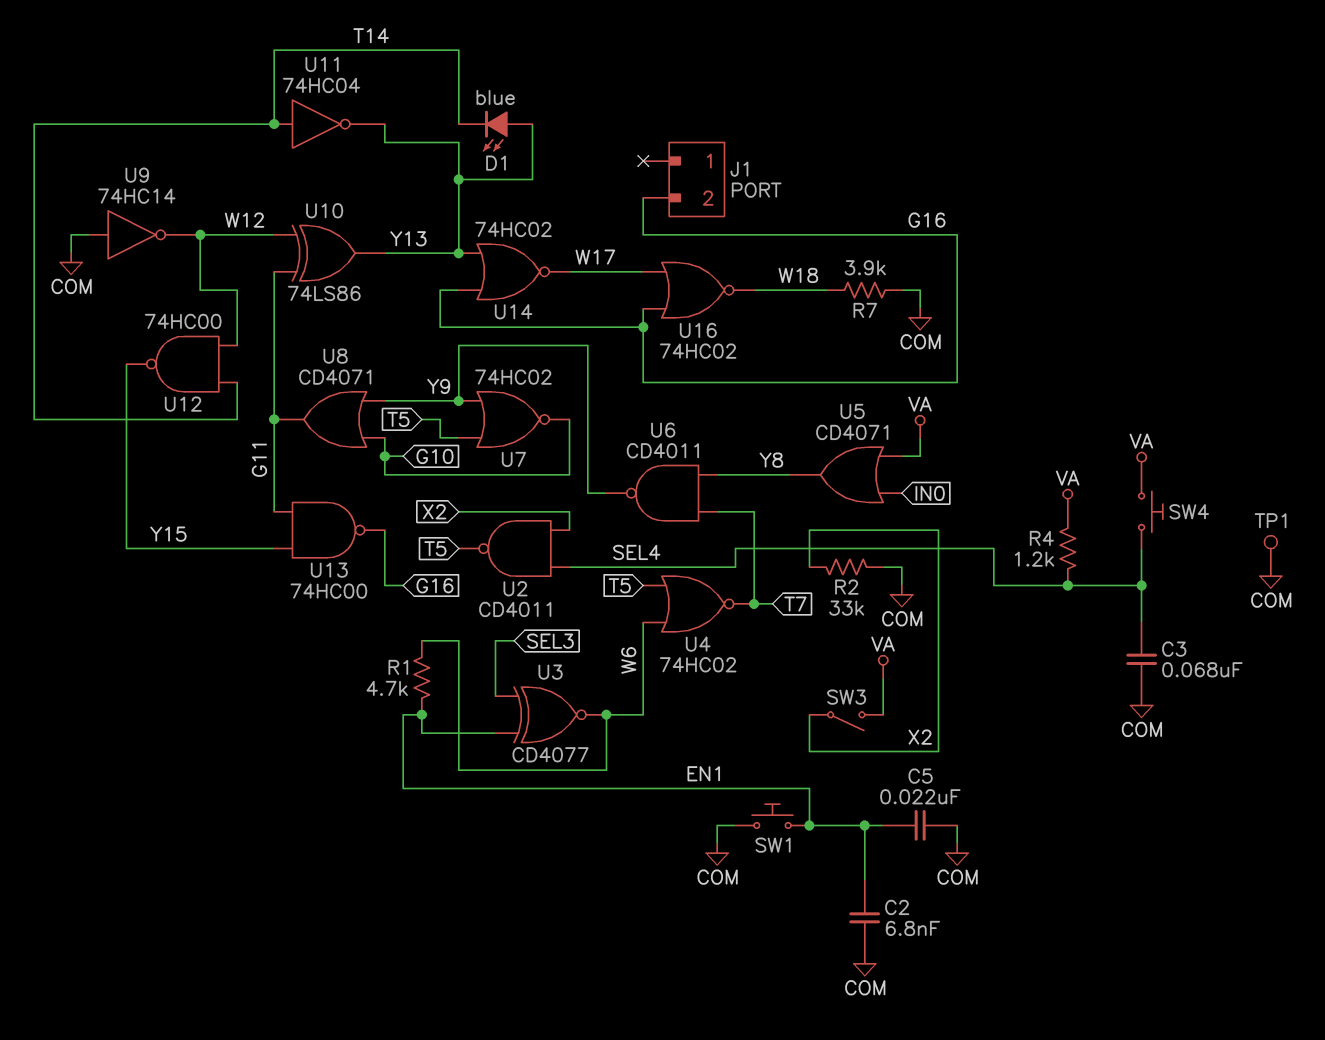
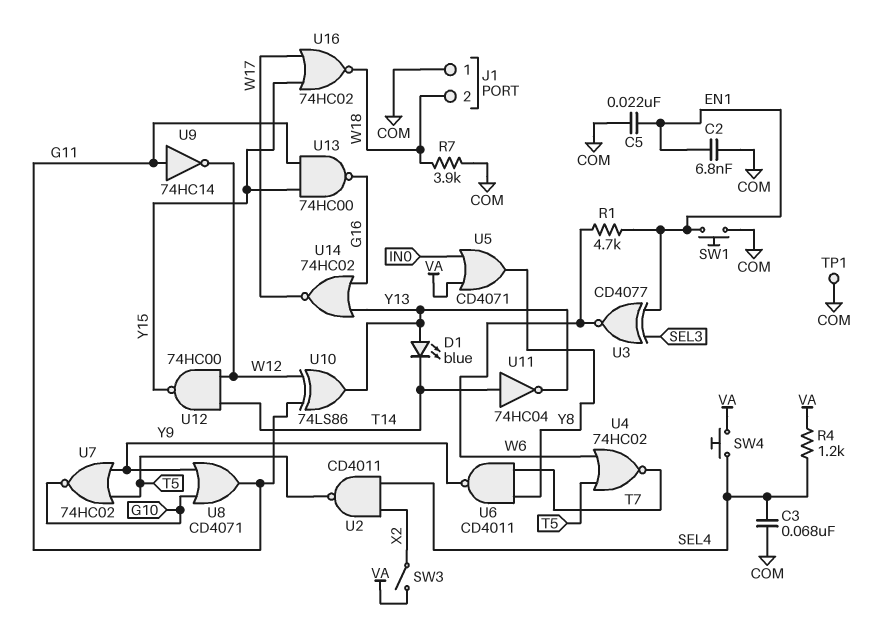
J1 pin 1: none -> COM
J1 pin 2: G16 -> W18
R2: 33k (COM, X2) -> none
U9: NOT 74HC14 (in COM, out W12) -> NOT 74HC14 (in G11, out W12)
U16: NOR 74HC02 (in G16, in W17, out W18) -> NOR 74HC02 (in W17, in Y15, out W18)

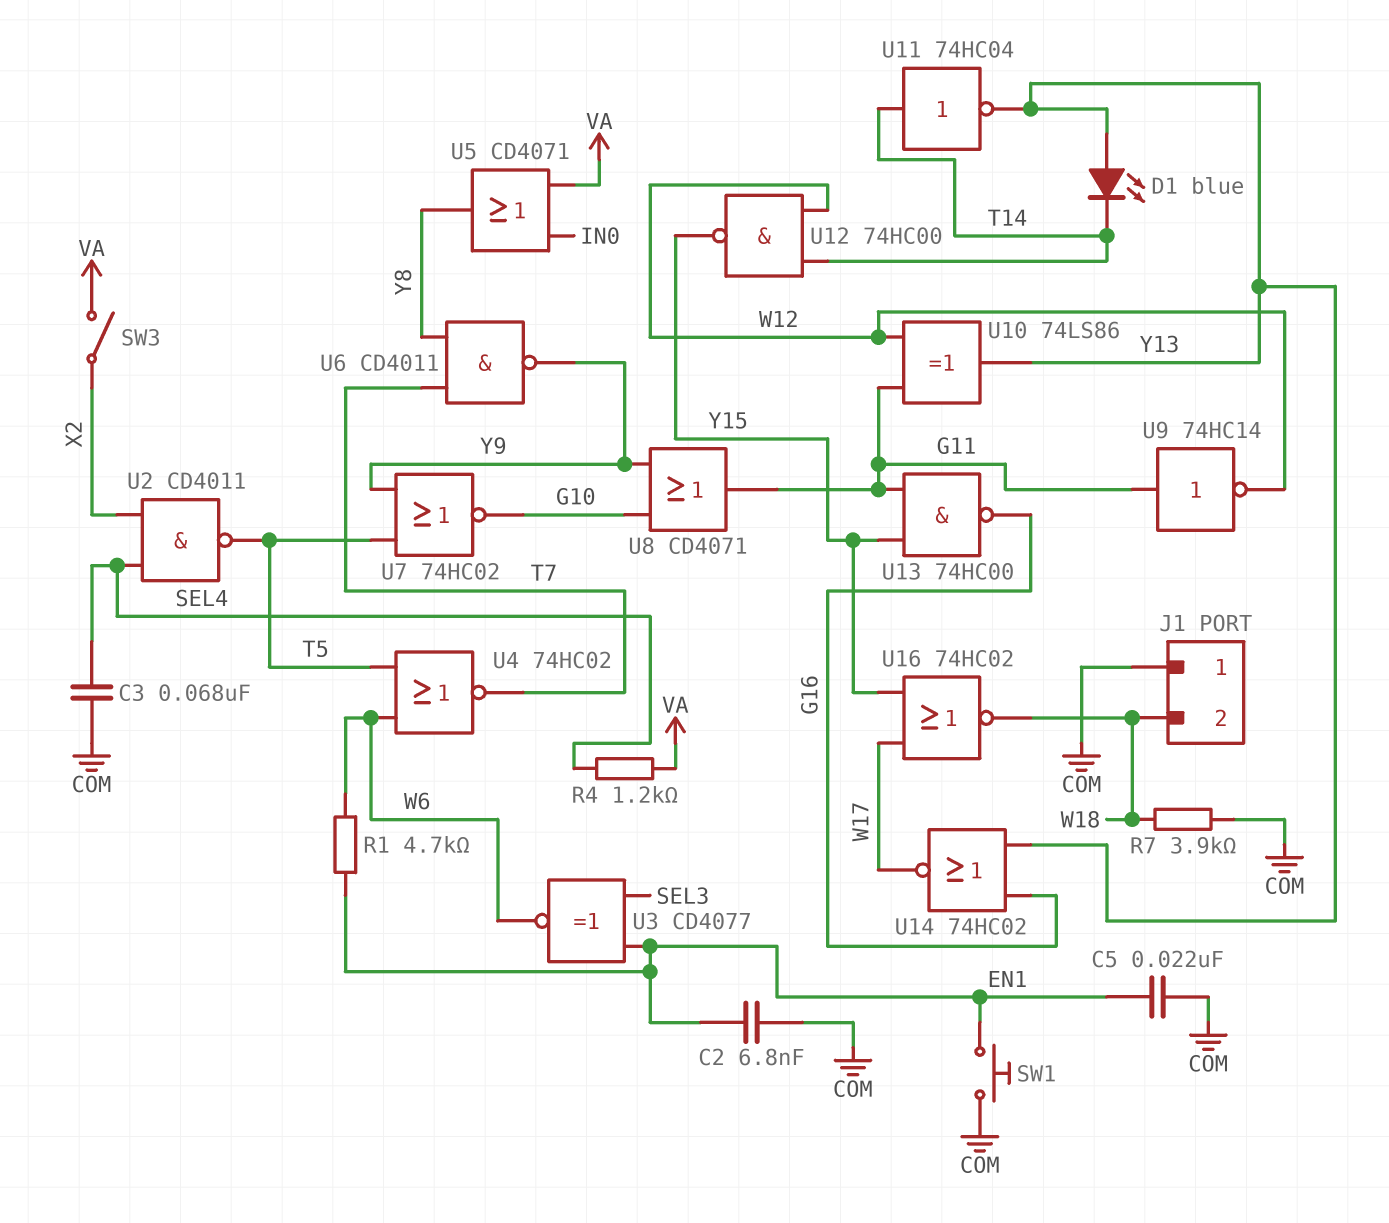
SW4: button (SEL4, VA) -> none
TP1: test point (COM) -> none

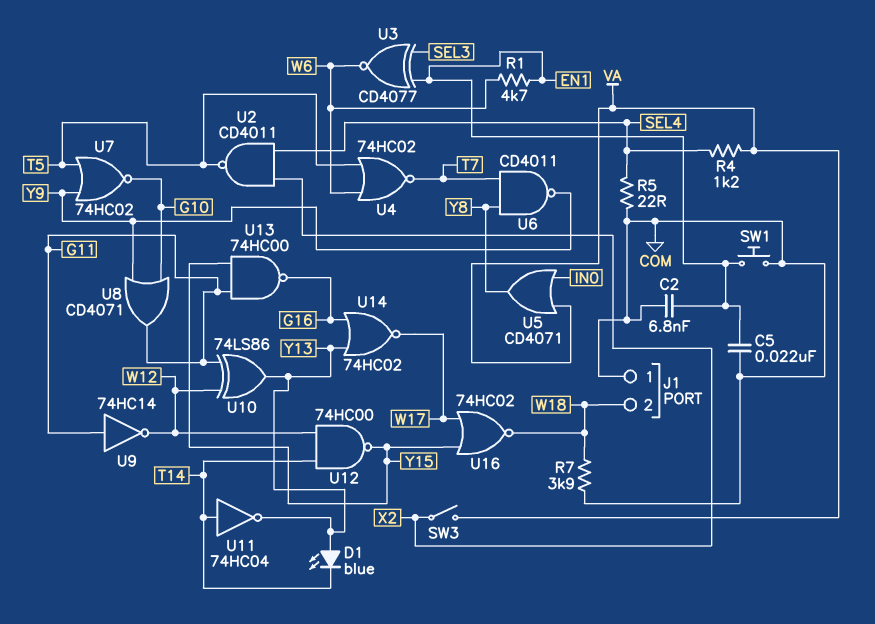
C3: 68nF (COM, SEL4) -> none
R5: none -> 22 (COM, SEL4)

